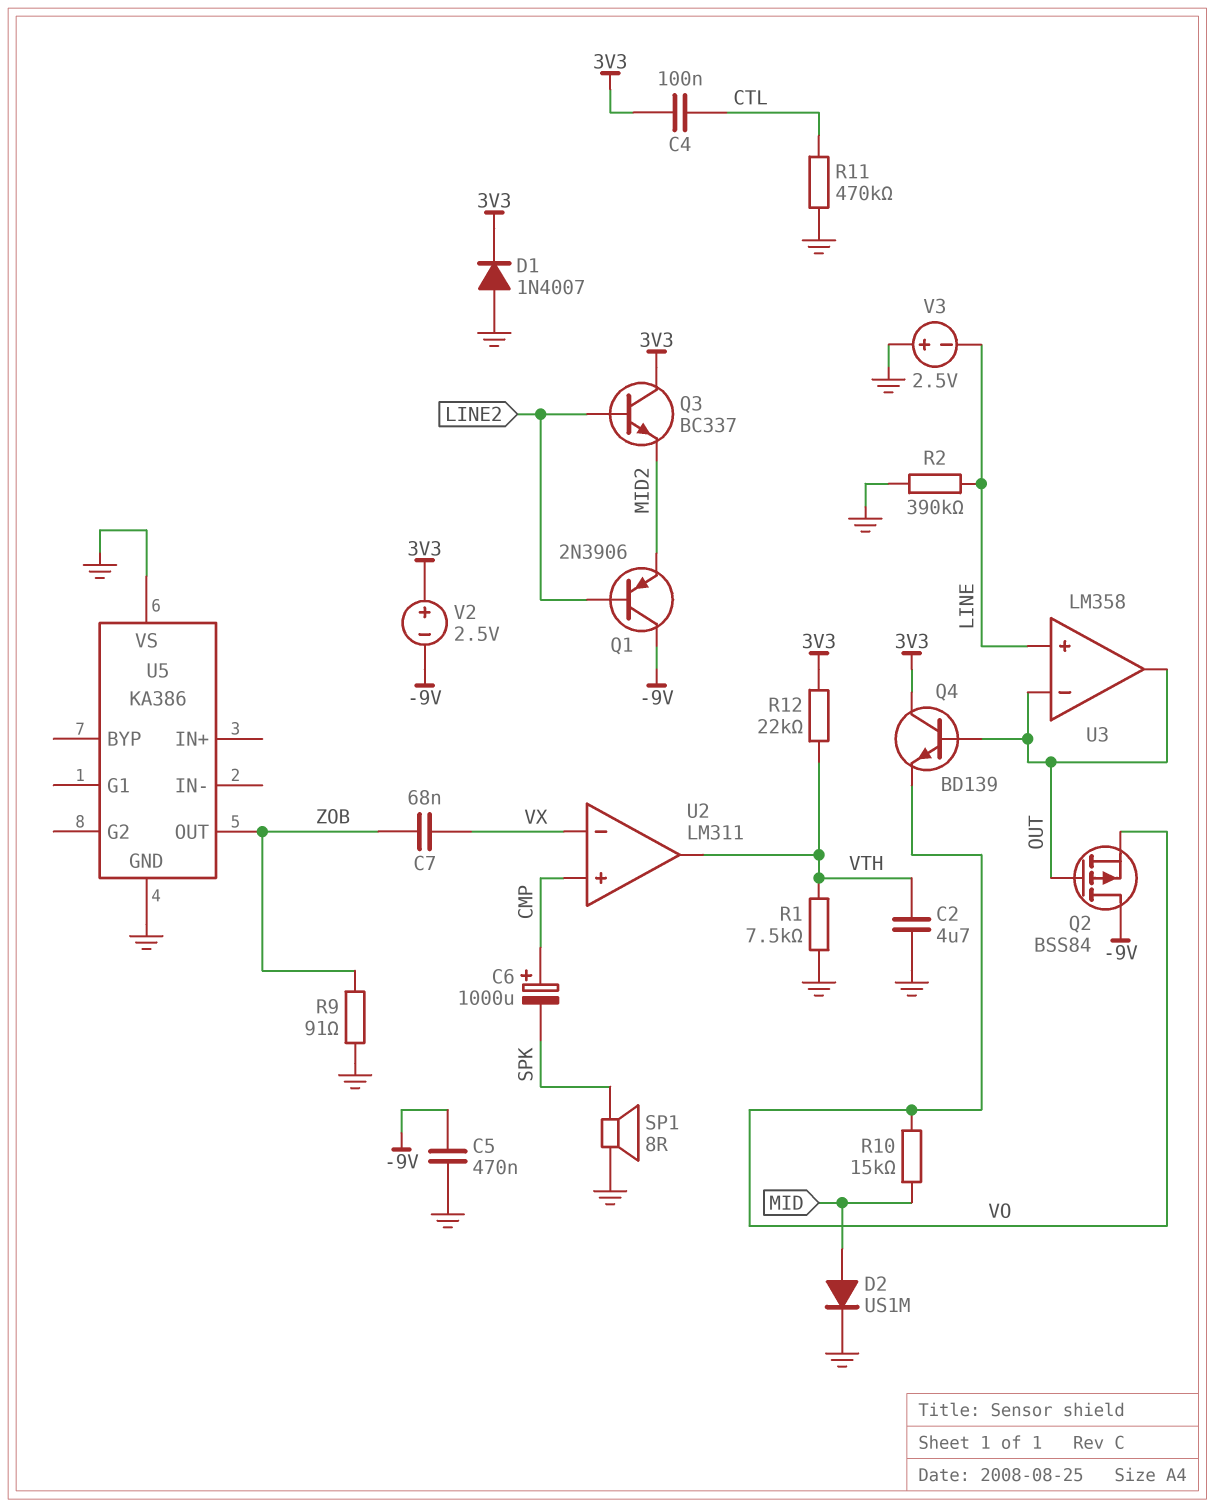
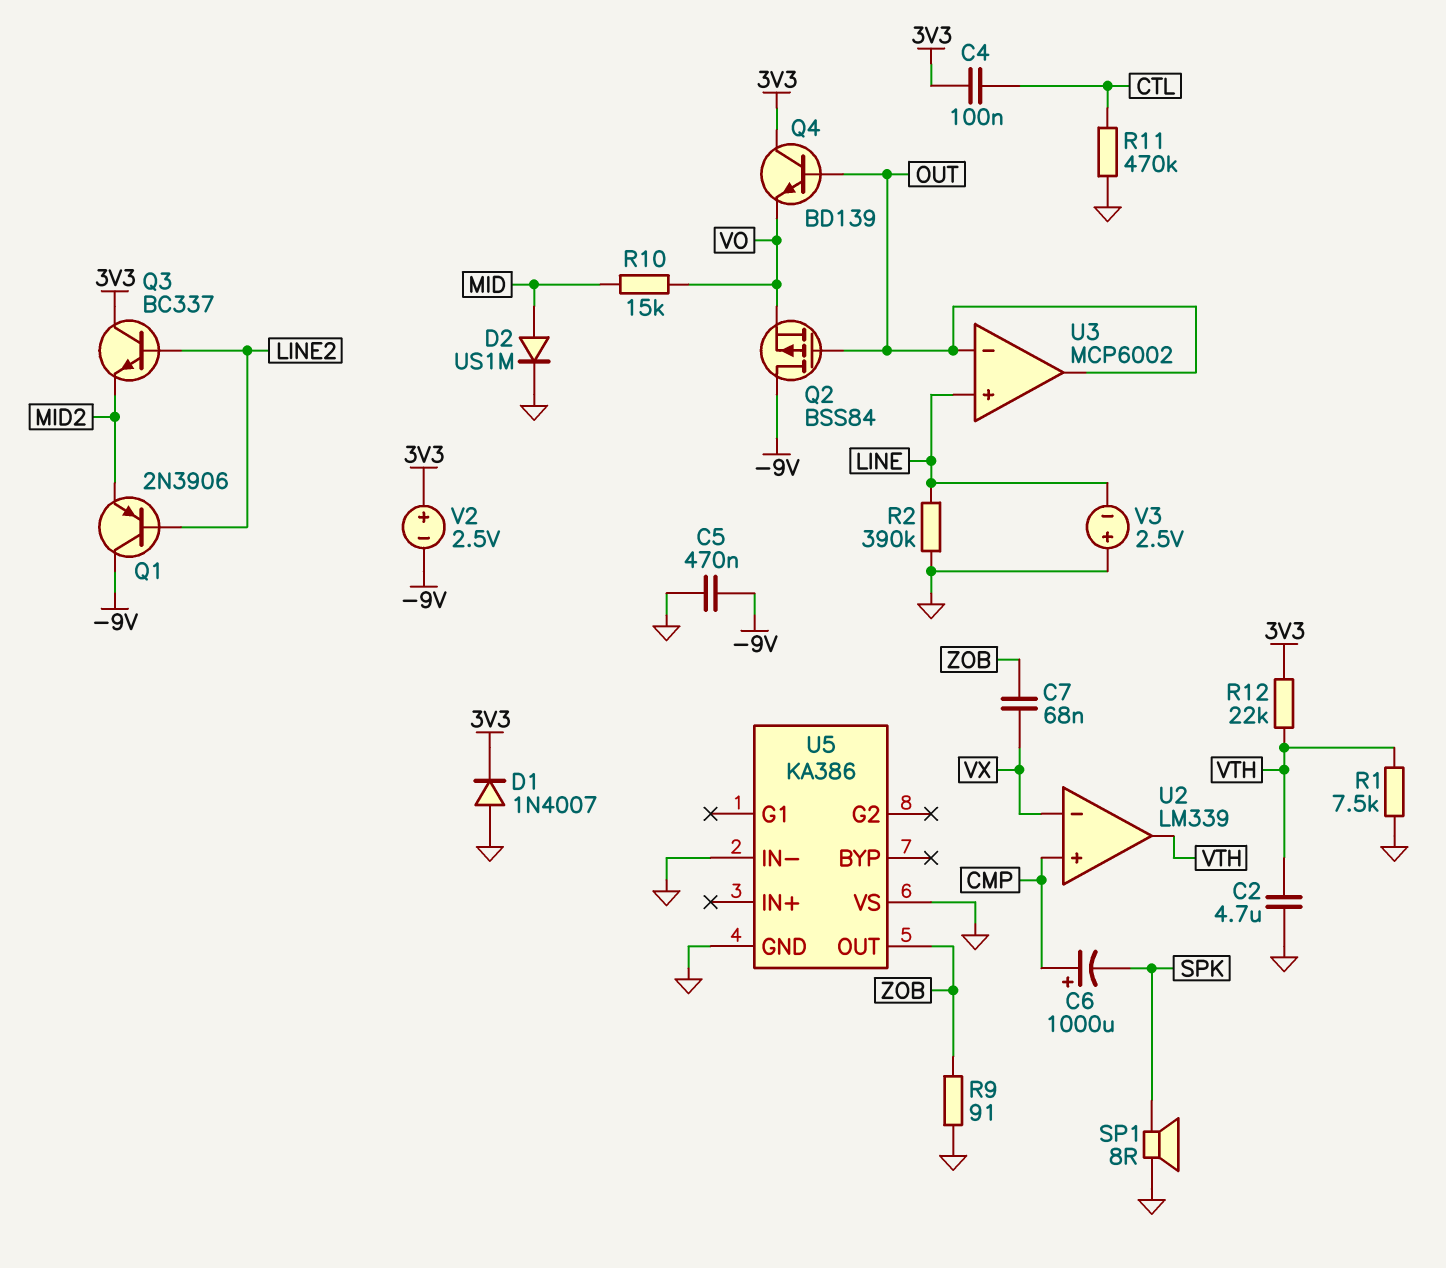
U2: LM311 -> LM339
U3: LM358 -> MCP6002
U5 pin IN-: none -> GND

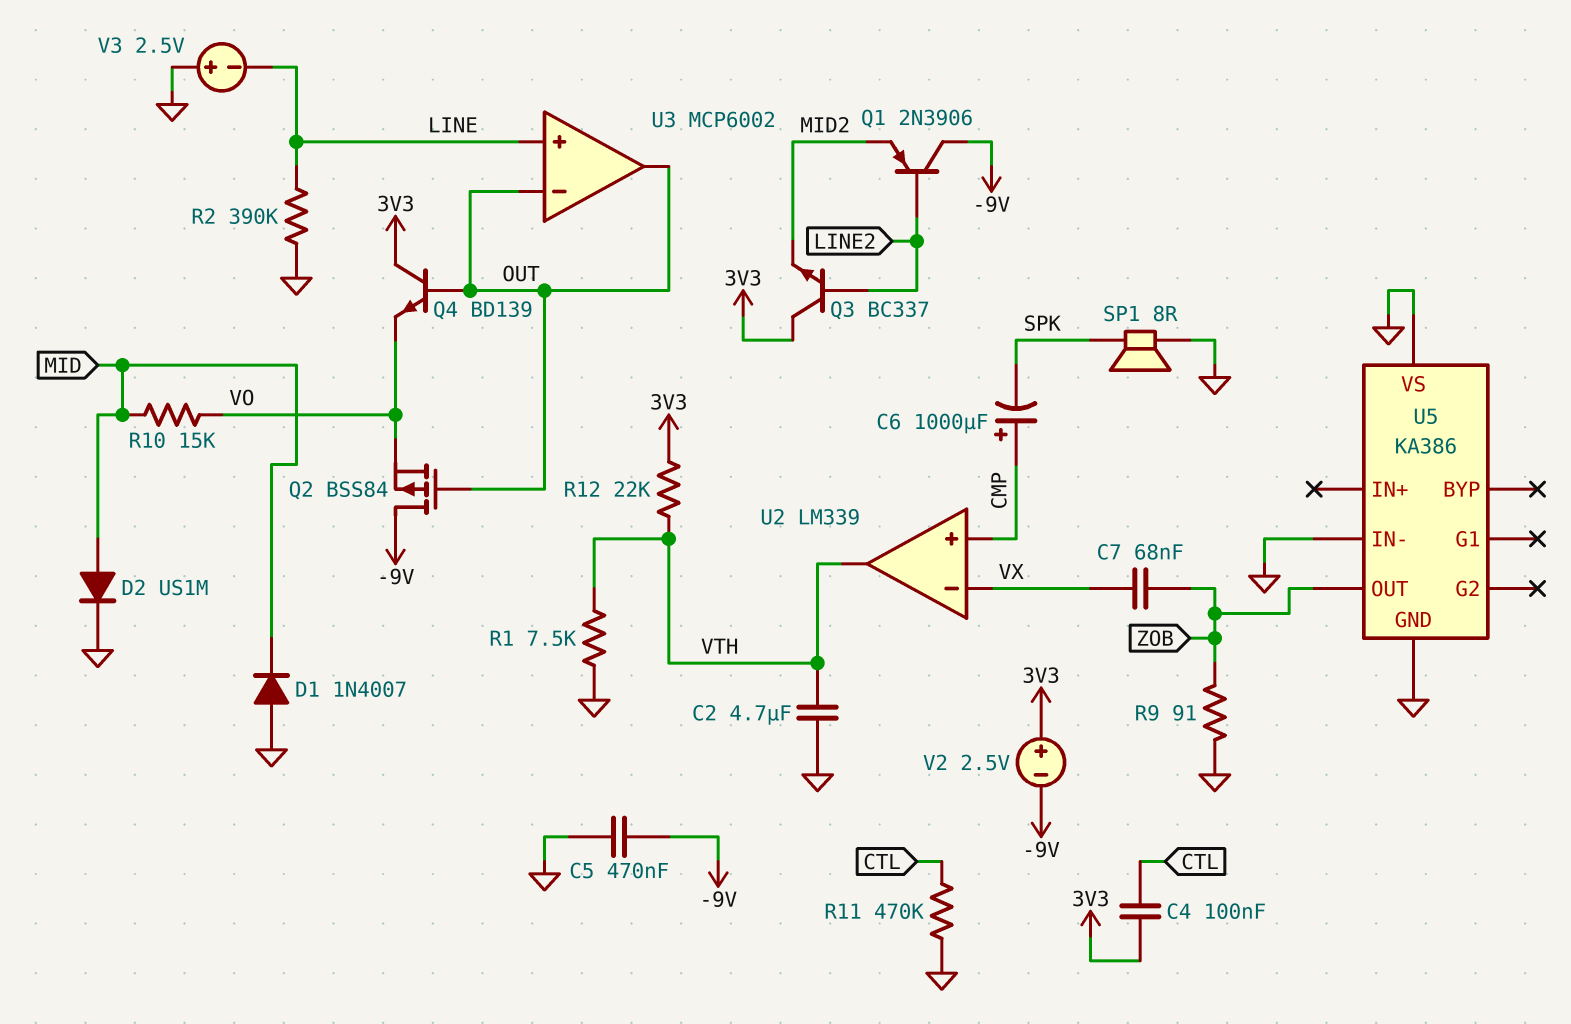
D1: diode 1N4007 (A GND, K 3V3) -> diode 1N4007 (A GND, K MID)

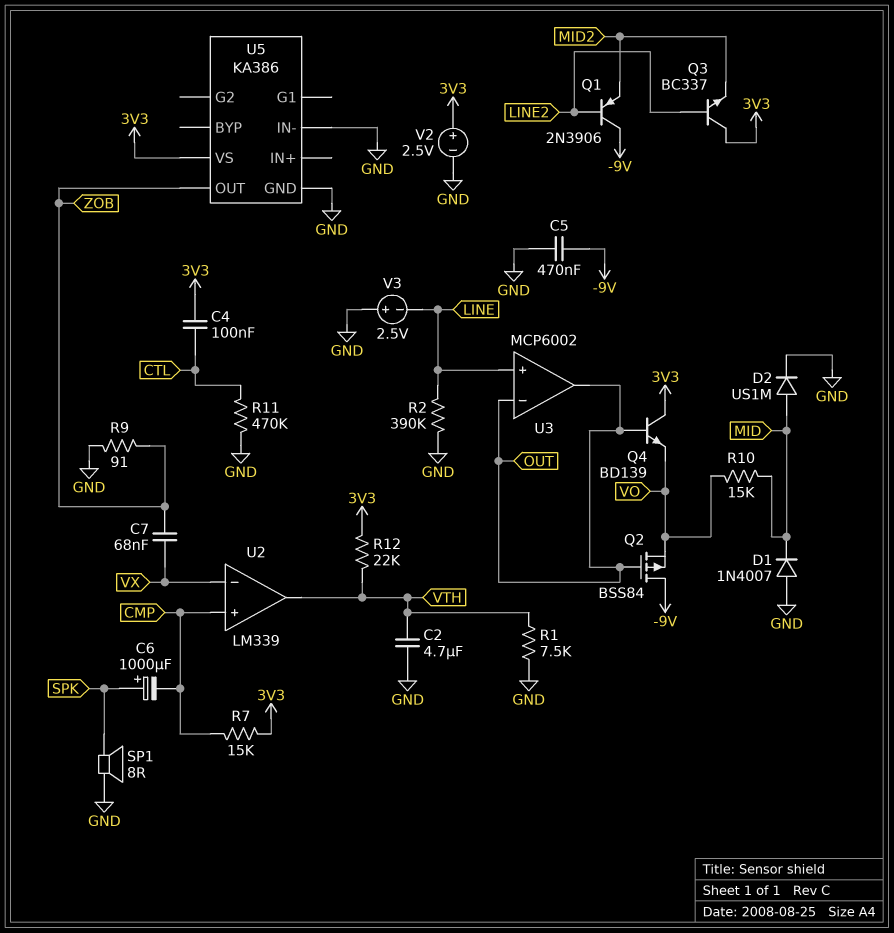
C6: 1000uF (plus CMP, minus SPK) -> 1000uF (plus SPK, minus CMP)
R7: none -> 15k (3V3, CMP)
U5 pin VS: GND -> 3V3
V2: 2.5V (plus 3V3, minus -9V) -> 2.5V (plus 3V3, minus GND)

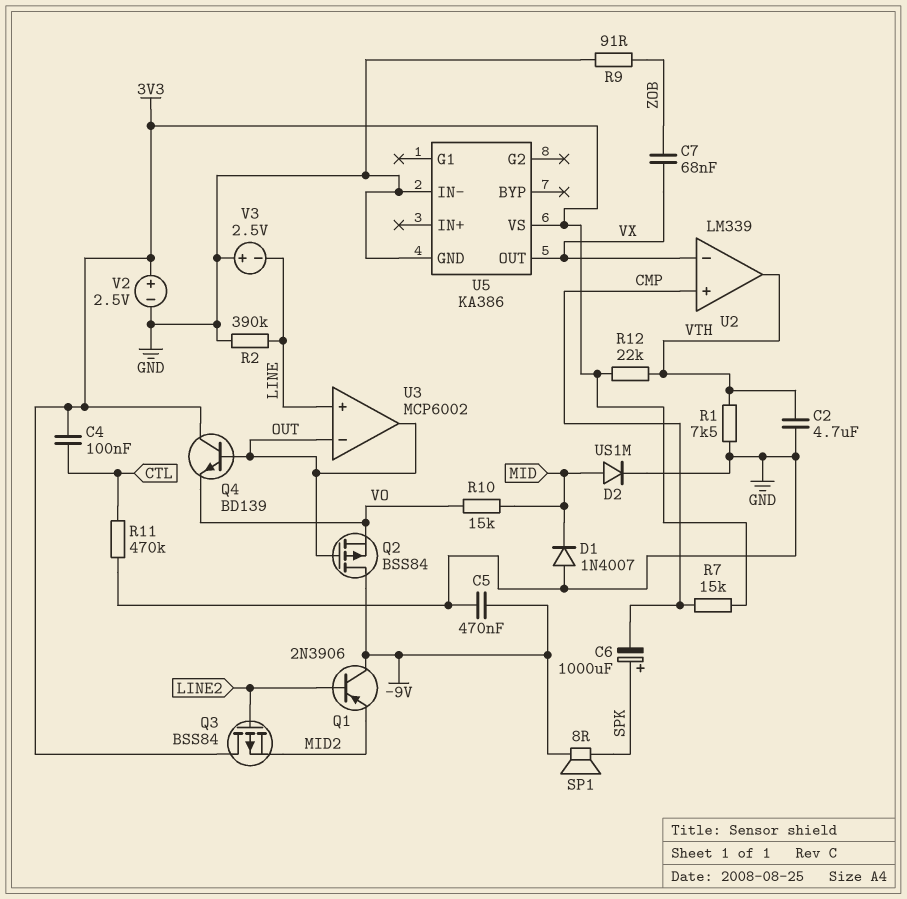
Q3: NPN BC337 (B LINE2, C 3V3, E MID2) -> PMOS BSS84 (G LINE2, D 3V3, S MID2)
SP1: speaker 8R (GND, SPK) -> speaker 8R (-9V, SPK)
U5 pin OUT: ZOB -> VX

